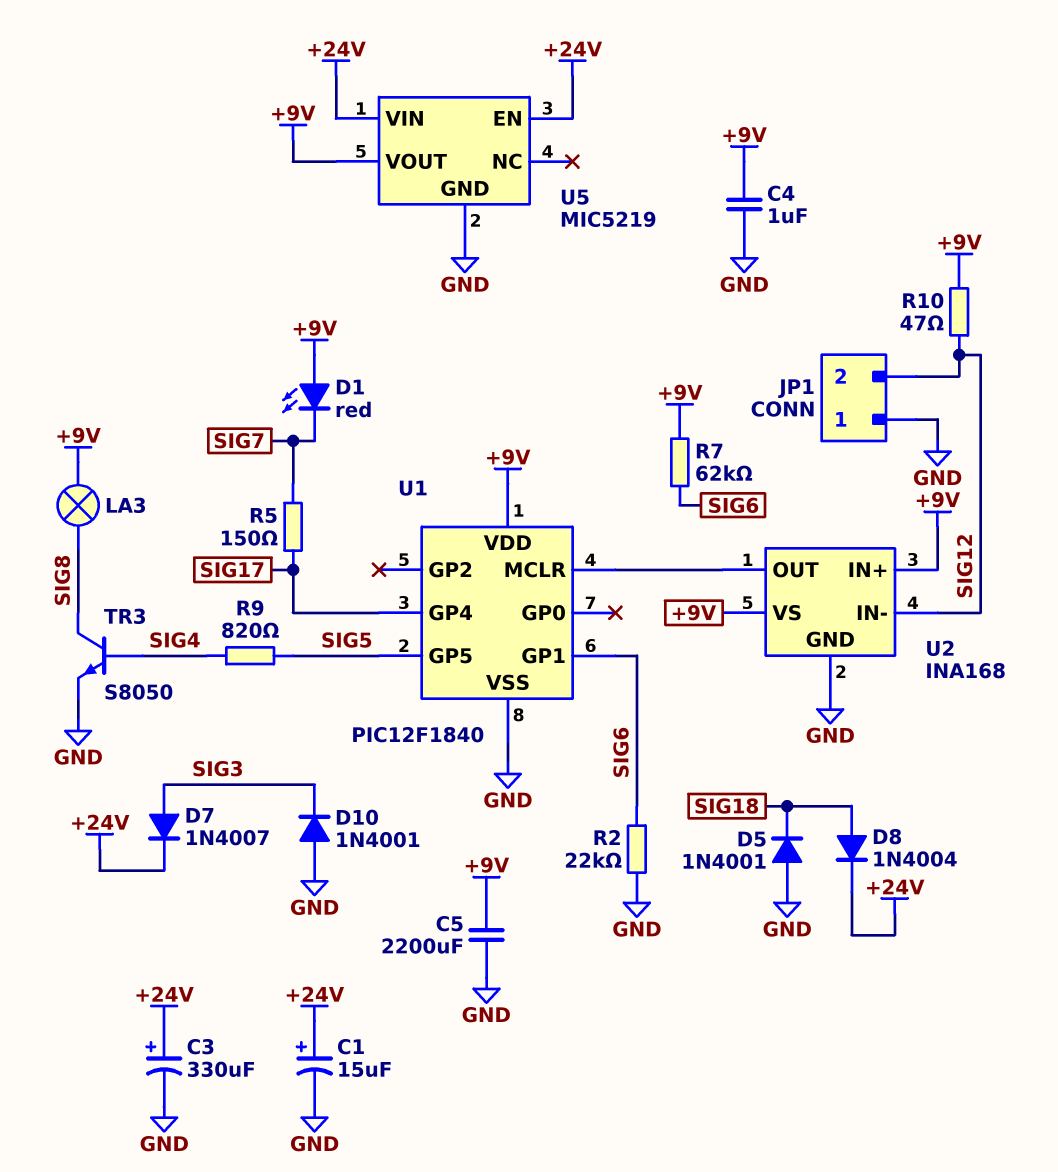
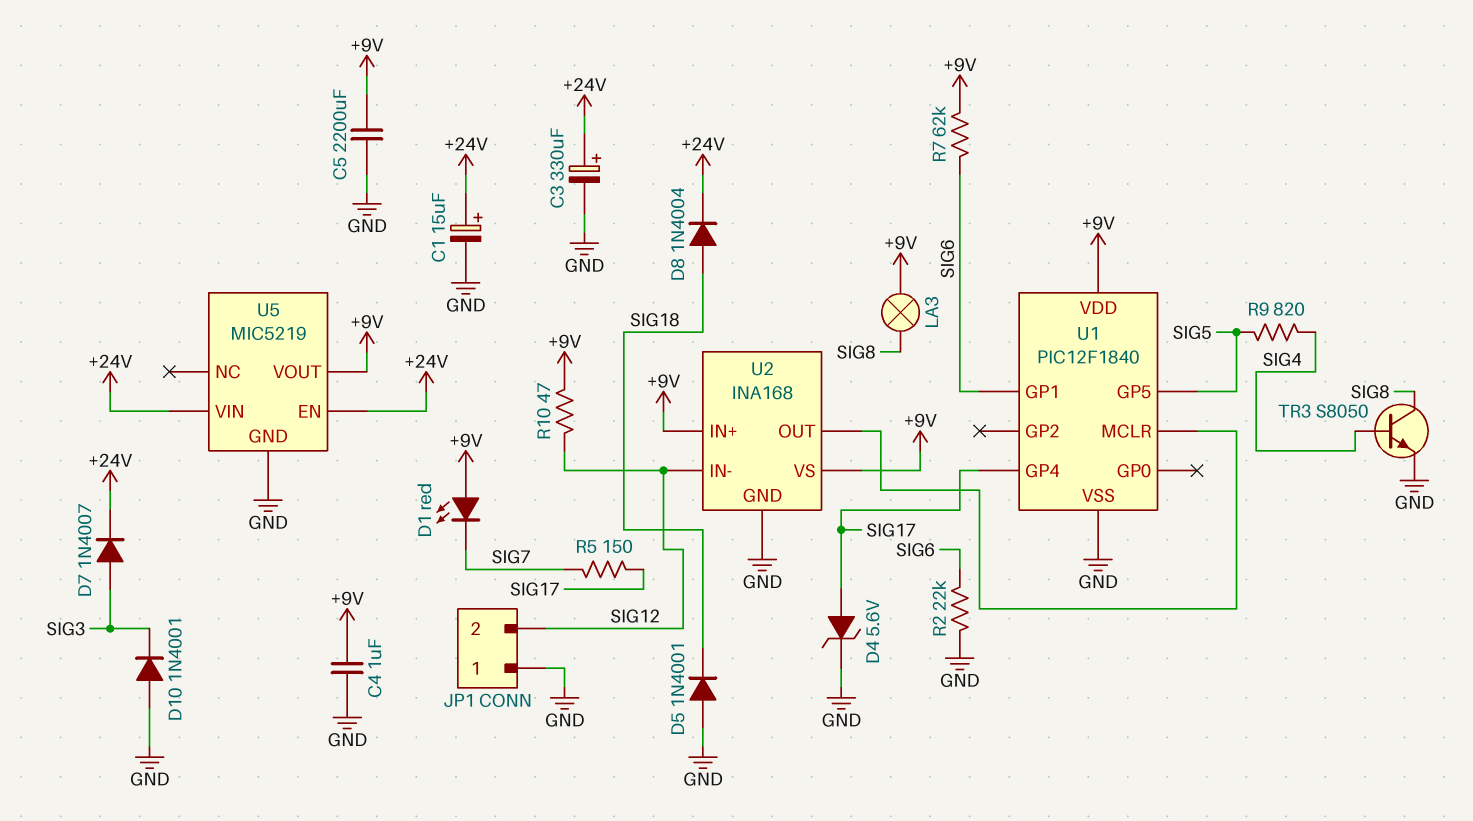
D4: none -> zener 5.6V (A SIG17, K GND)

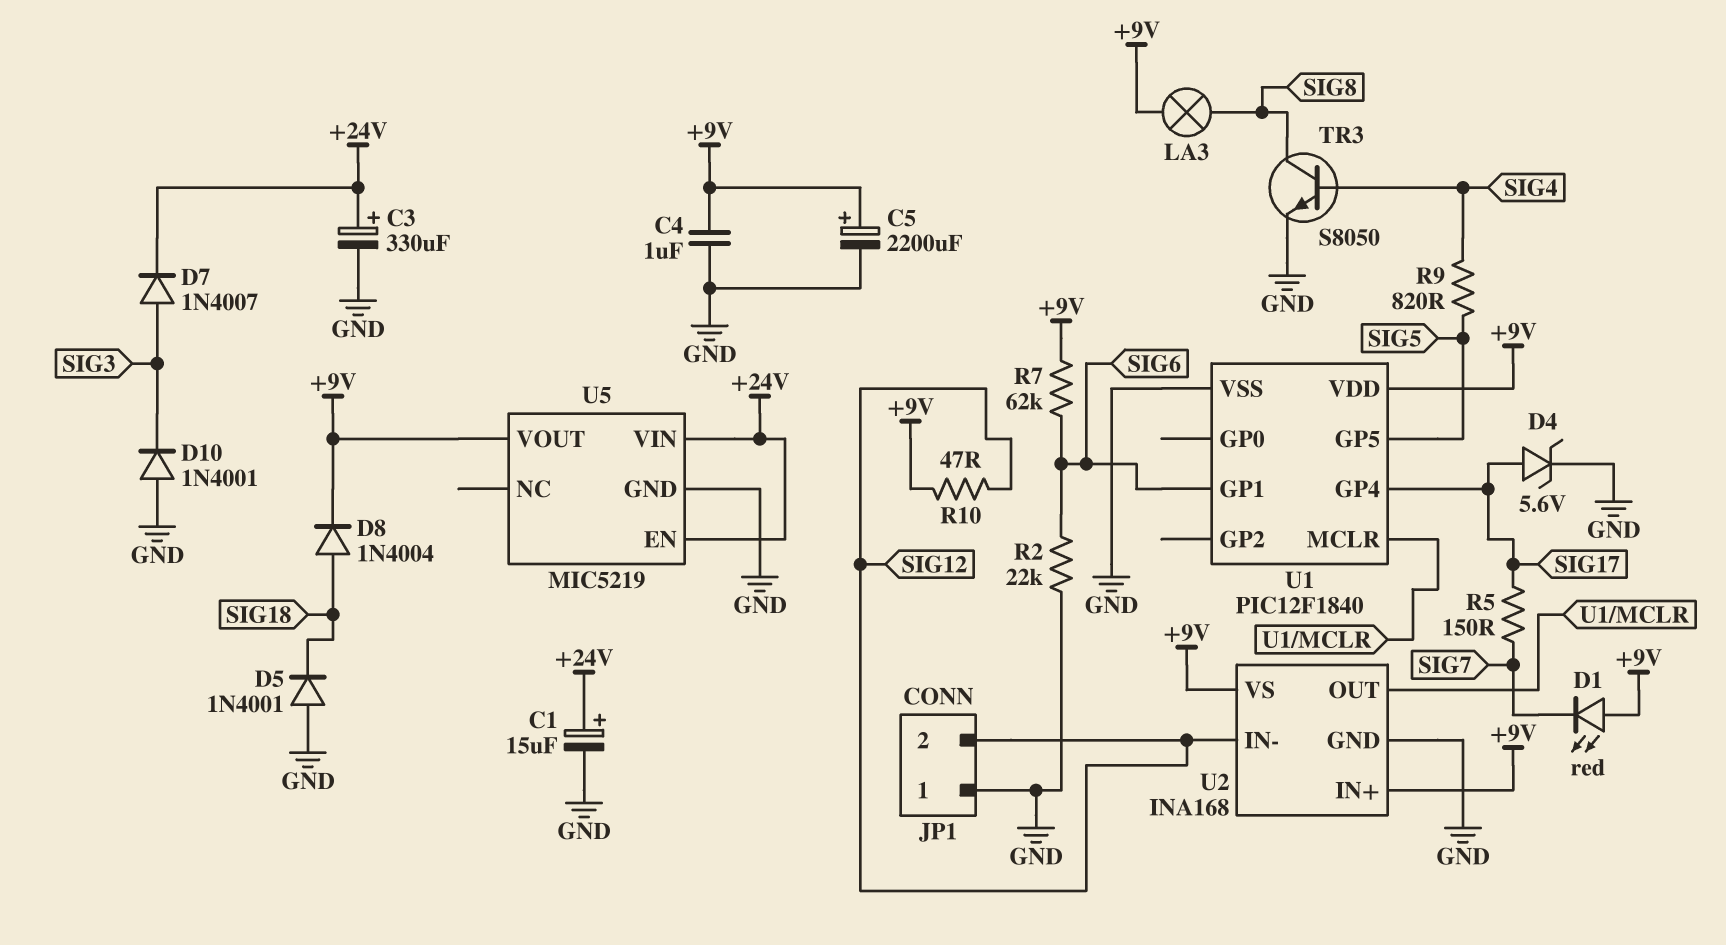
C5: 2200uF (+9V, GND) -> 2200uF (plus +9V, minus GND)
D8: diode 1N4004 (A SIG18, K +24V) -> diode 1N4004 (A SIG18, K +9V)

